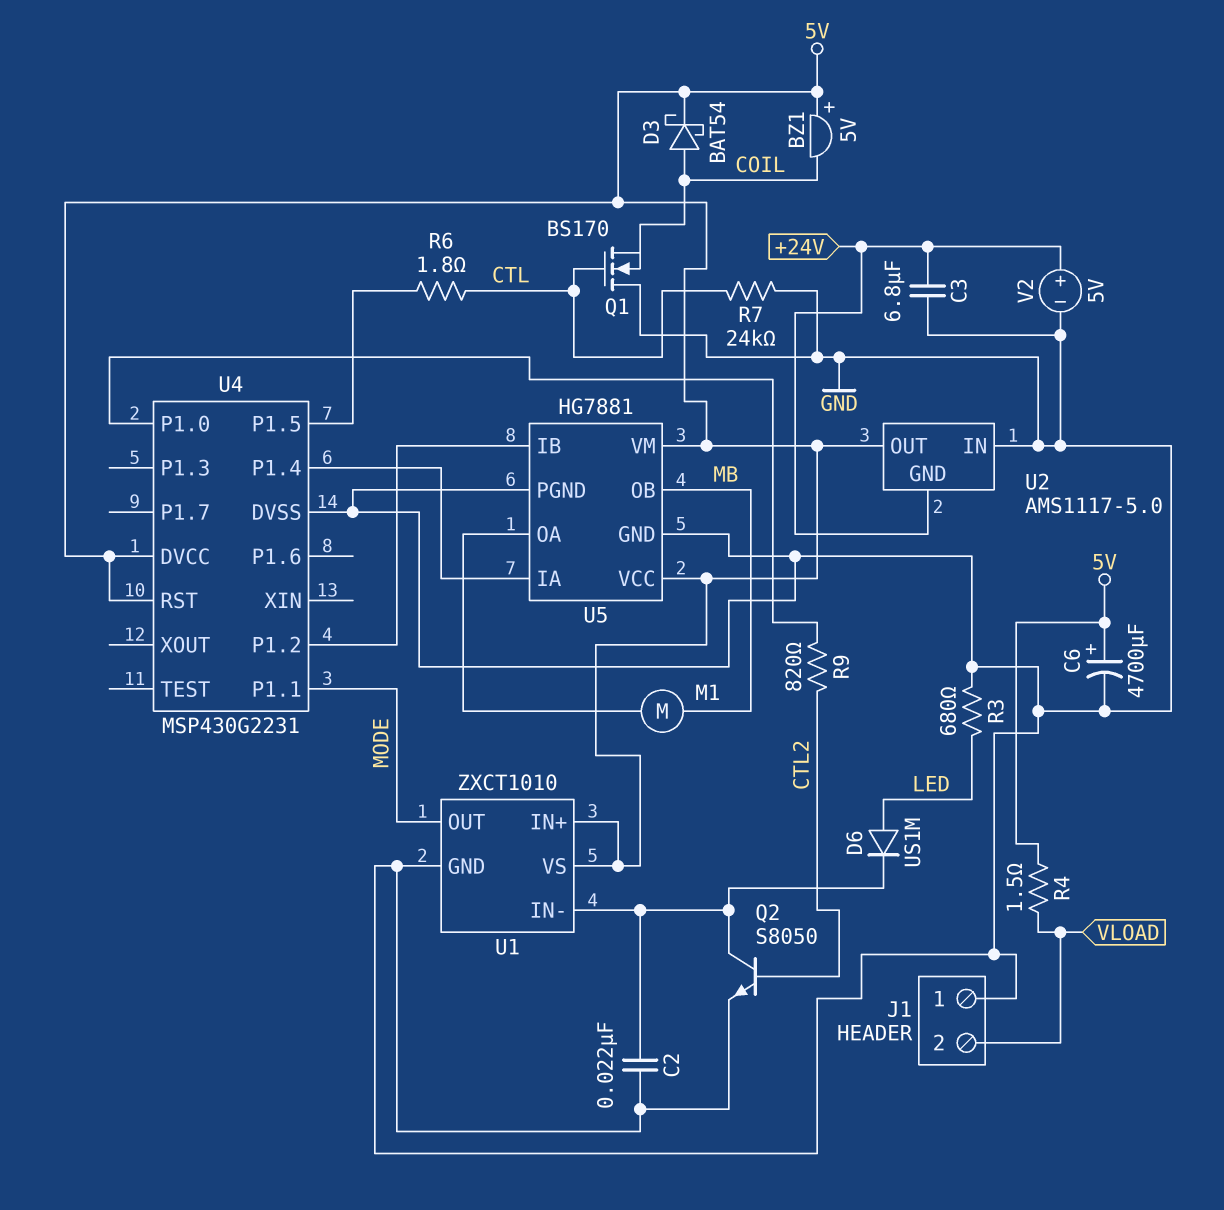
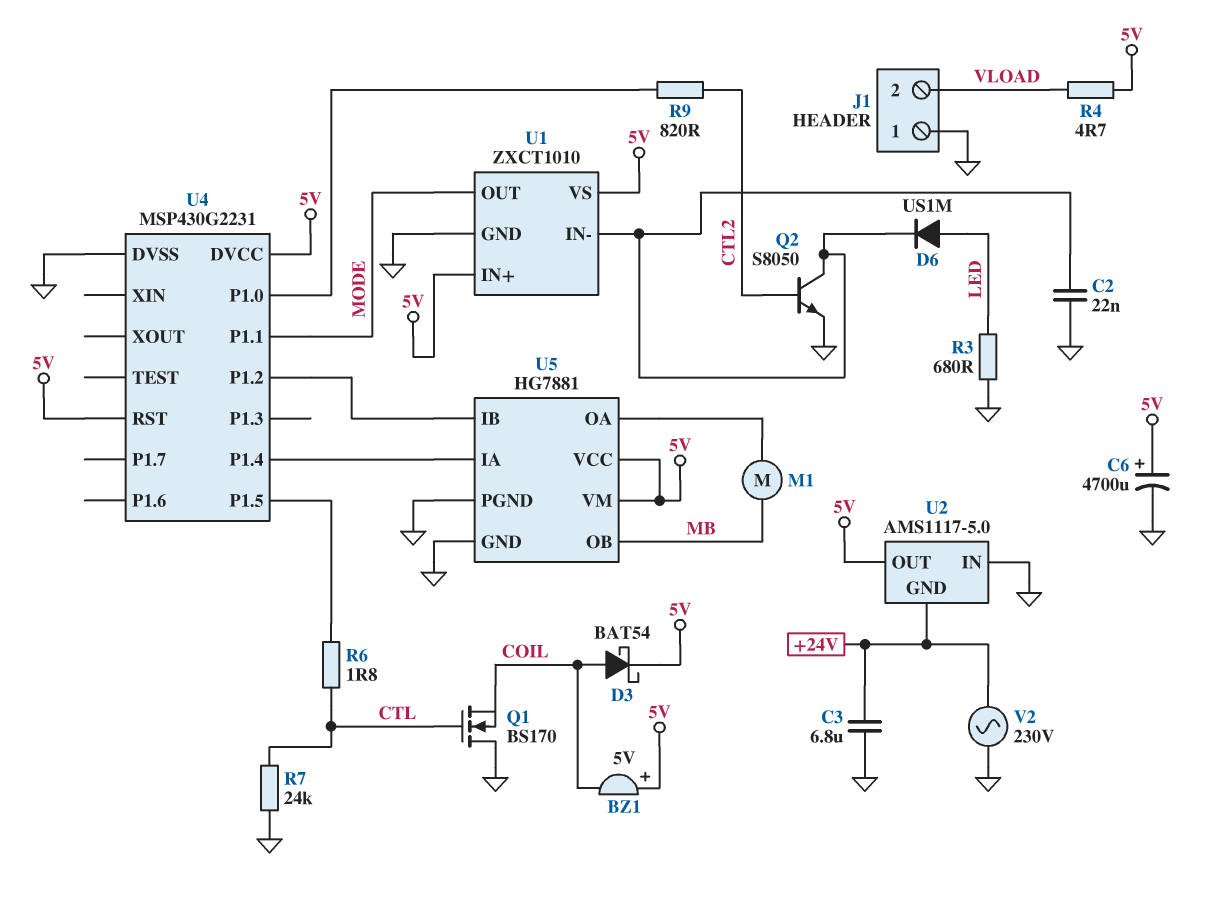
R4: 1.5 (5V, VLOAD) -> 4.7 (5V, VLOAD)
V2: 5V (plus +24V, minus GND) -> AC 230V (+24V, GND)

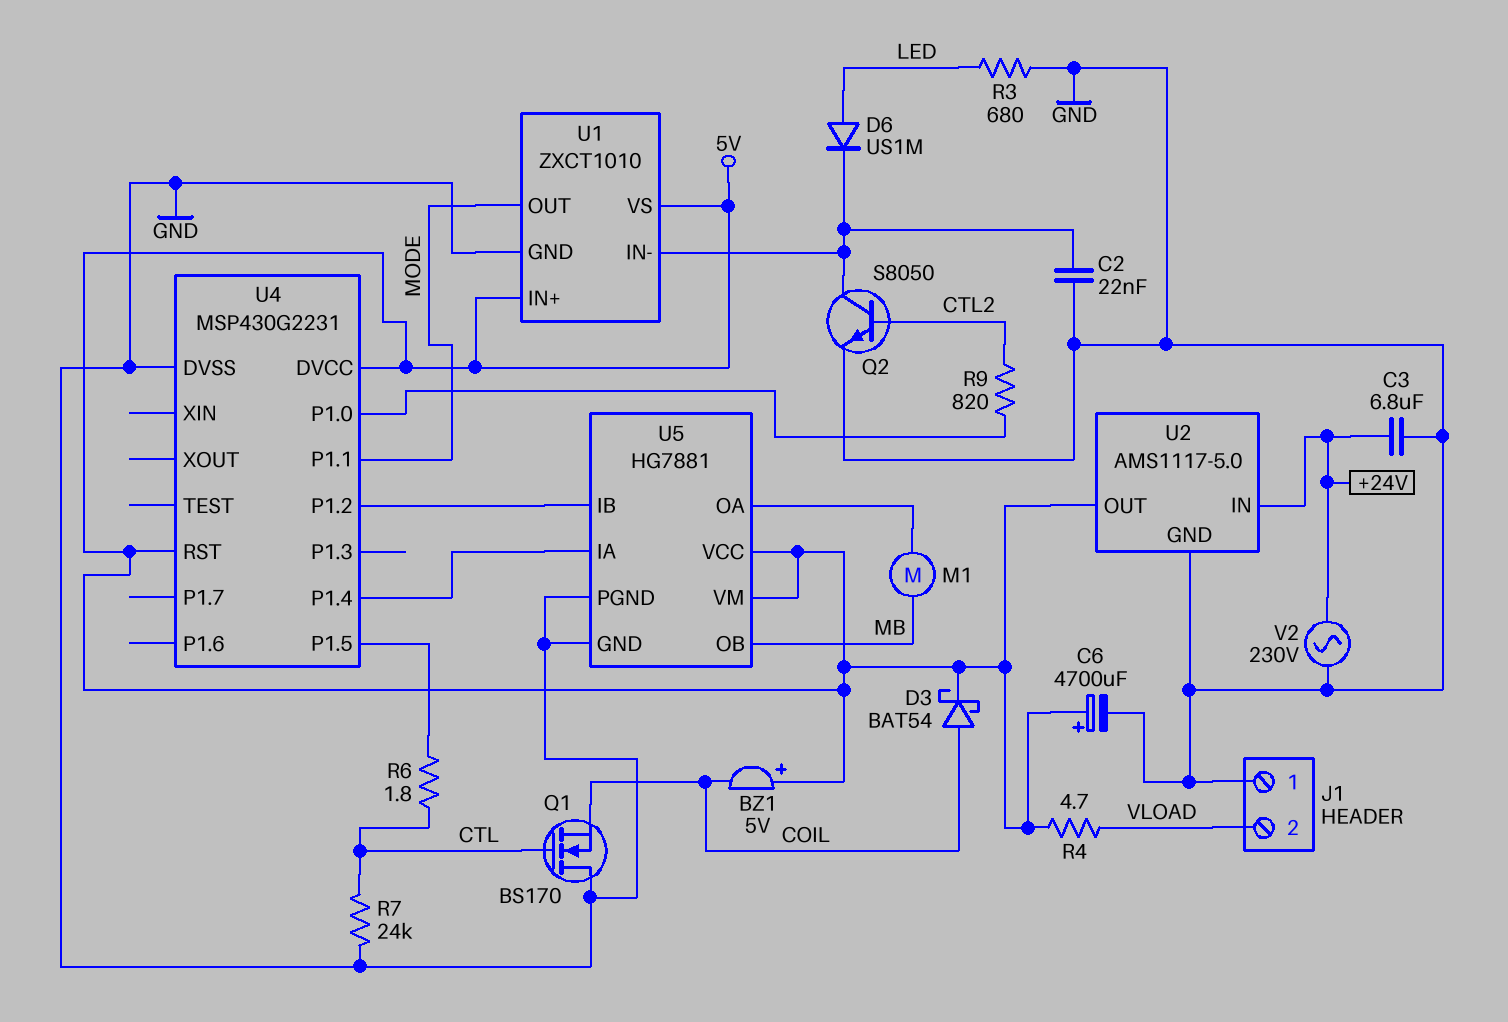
U2 pin GND: +24V -> GND
U2 pin IN: GND -> +24V

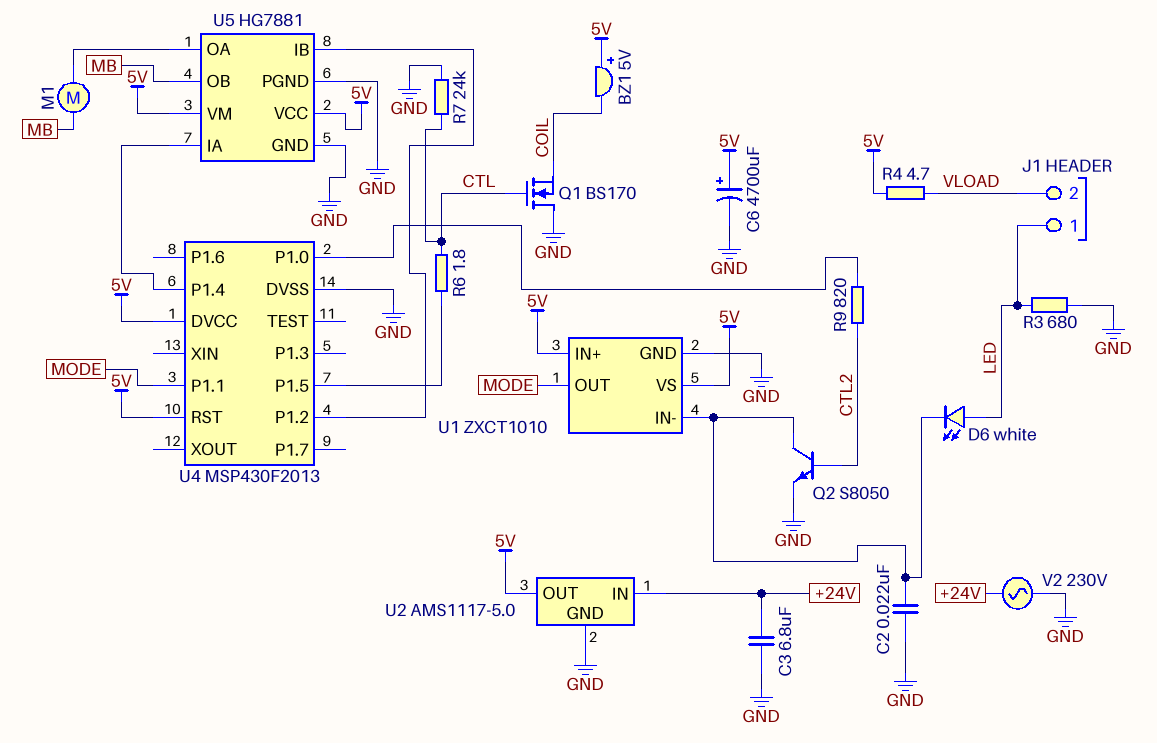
D3: schottky BAT54 (A COIL, K 5V) -> none
D6: diode US1M (A LED, K U1/IN-) -> LED white (A LED, K U1/IN-)
J1 pin 1: GND -> LED
U4: MSP430G2231 -> MSP430F2013

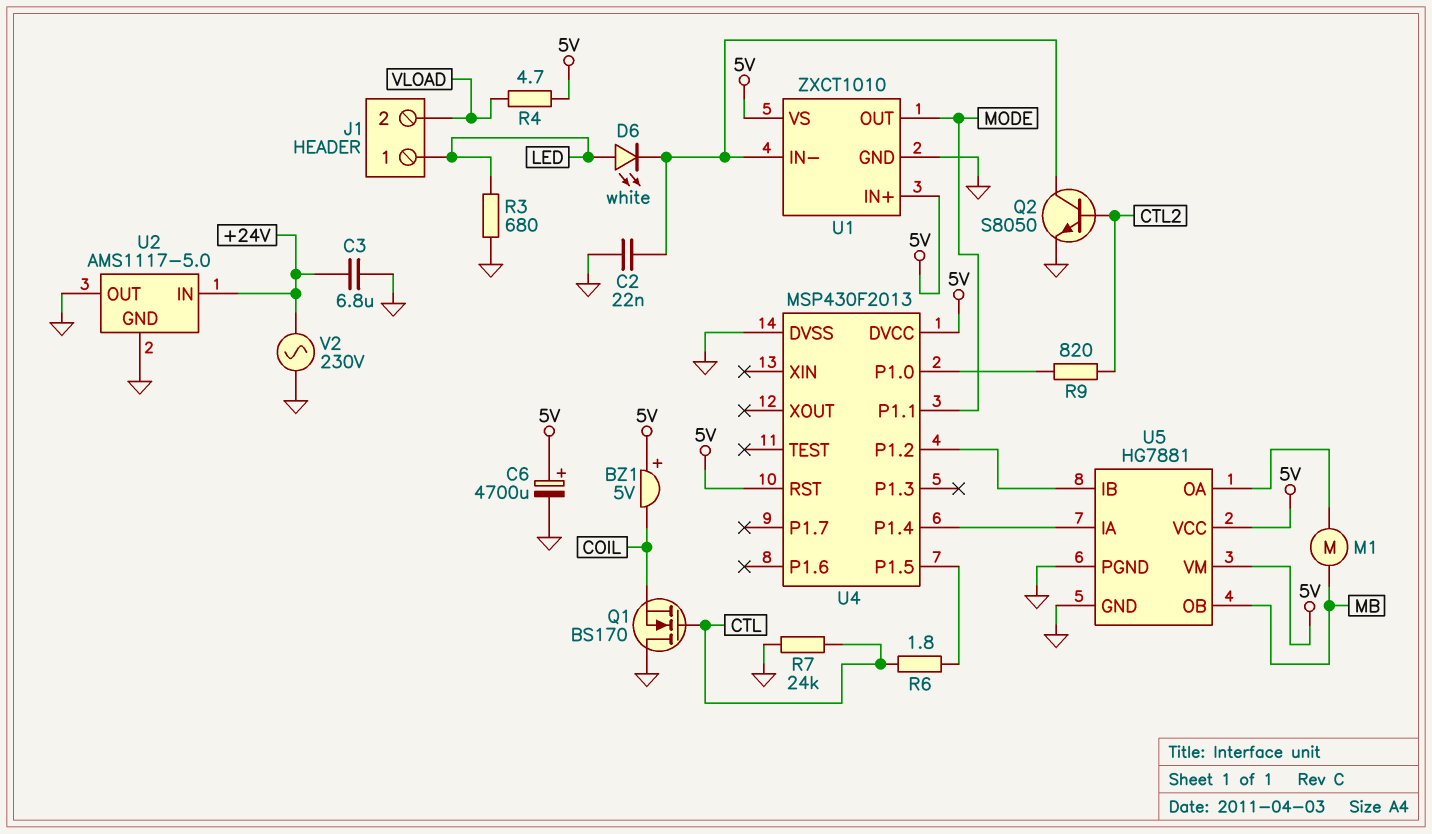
U2 pin OUT: 5V -> GND

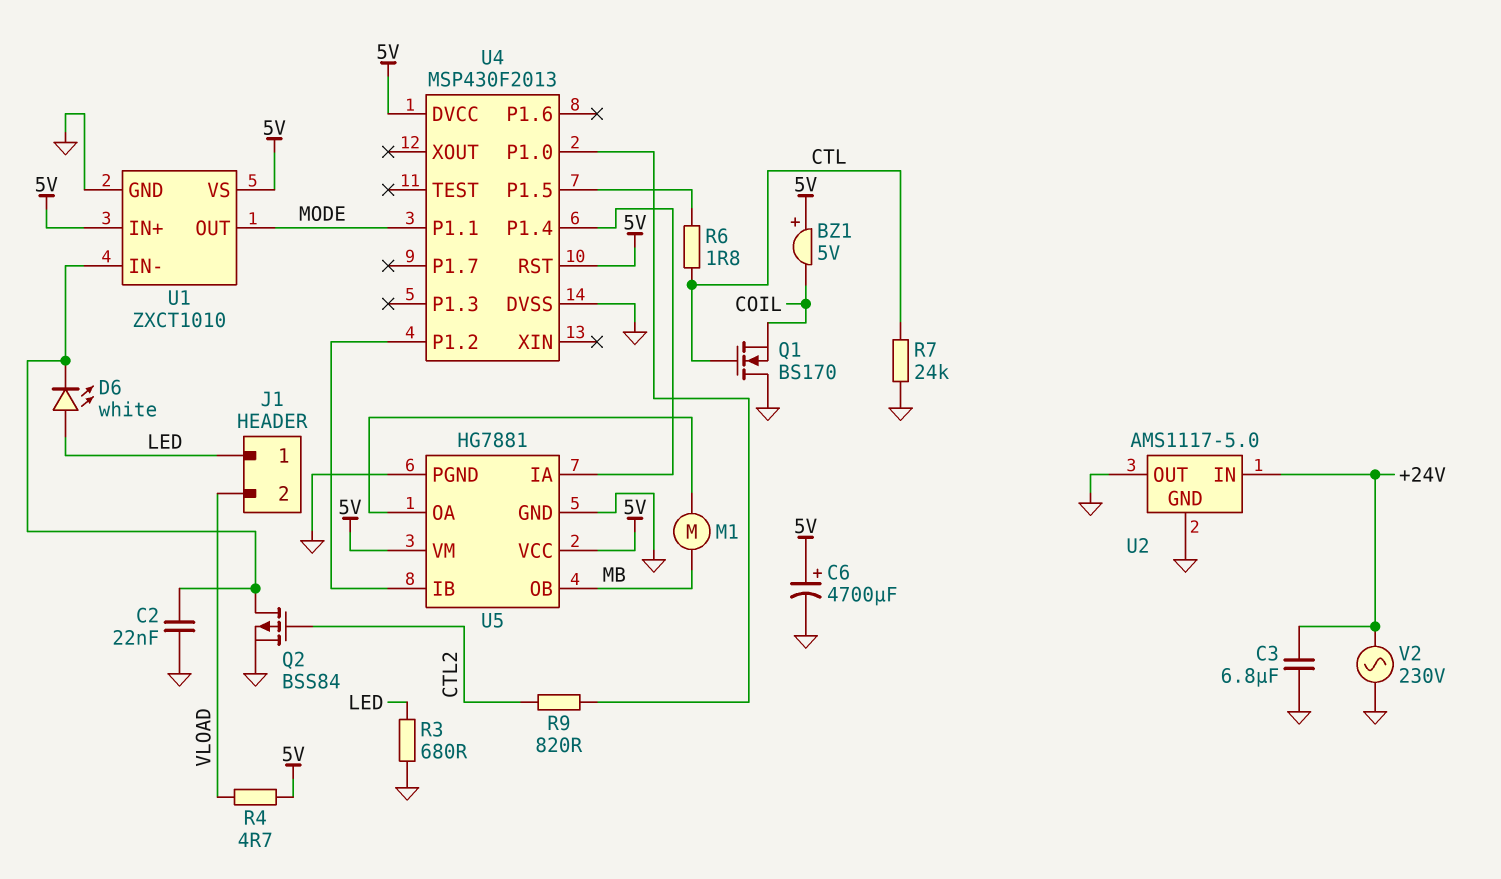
Q2: NPN S8050 (B CTL2, C U1/IN-, E GND) -> PMOS BSS84 (G CTL2, D U1/IN-, S GND)

